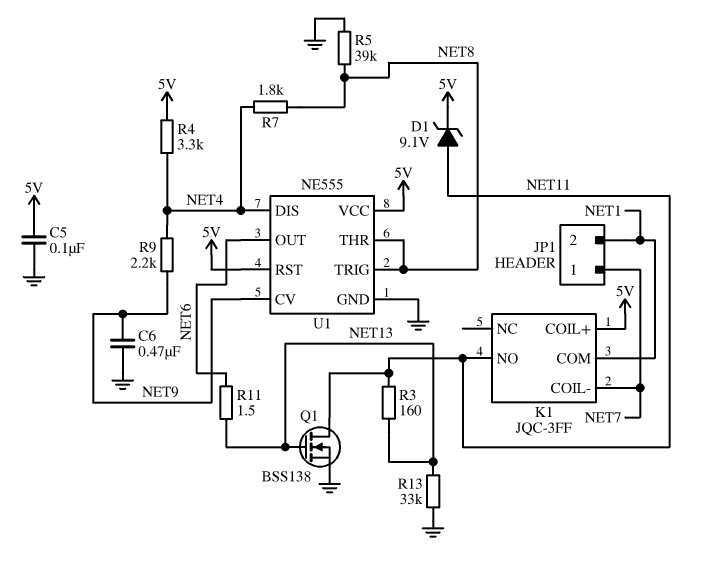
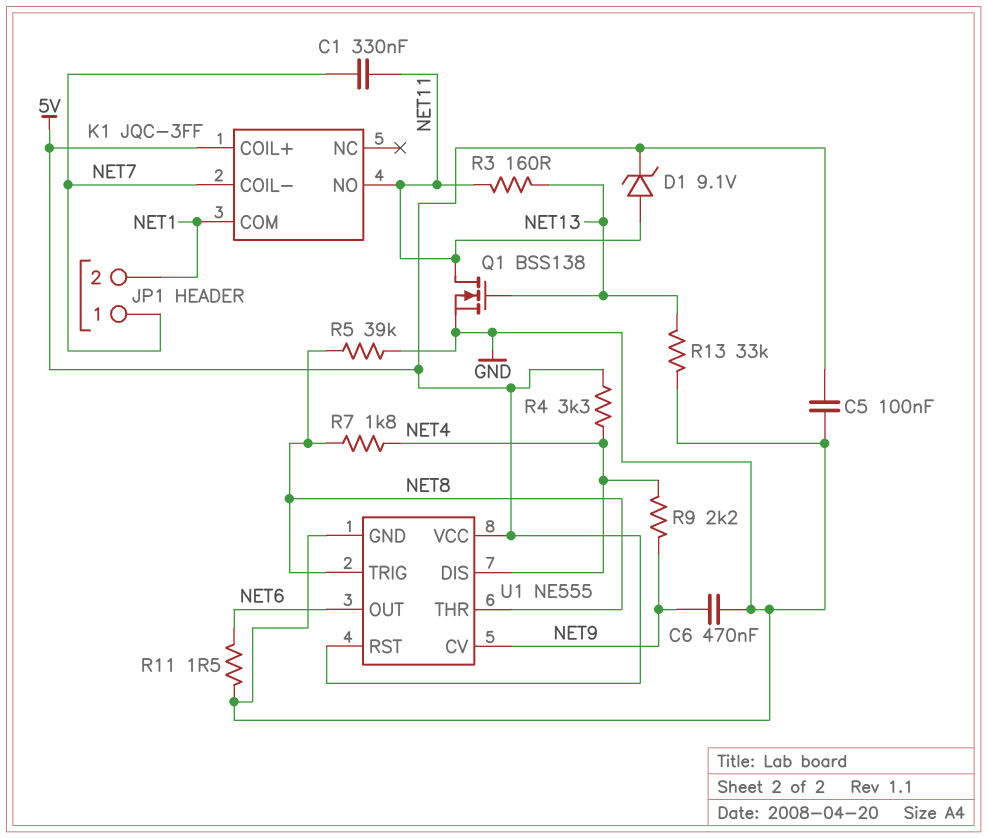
C1: none -> 330nF (NET7, NET11)
R11: 1.5 (NET6, NET13) -> 1.5 (GND, NET6)

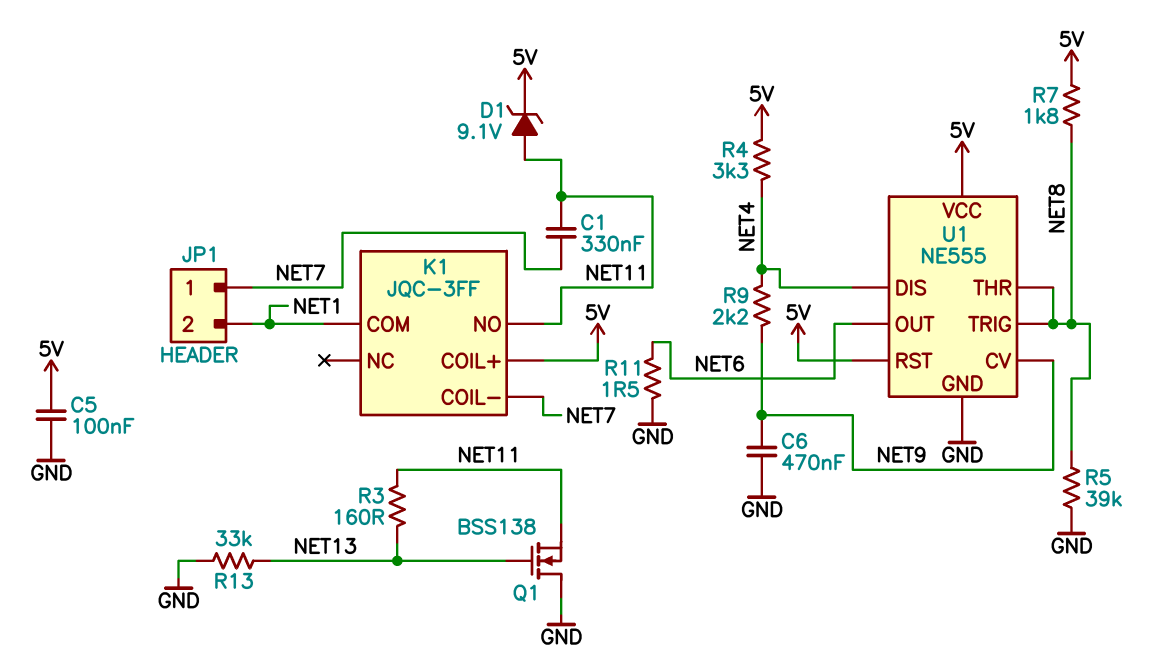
Q1: NMOS BSS138 (G NET13, D NET11, S GND) -> NMOS BSS138 (G NET13, D GND, S NET11)
R7: 1.8k (NET4, NET8) -> 1.8k (5V, NET8)

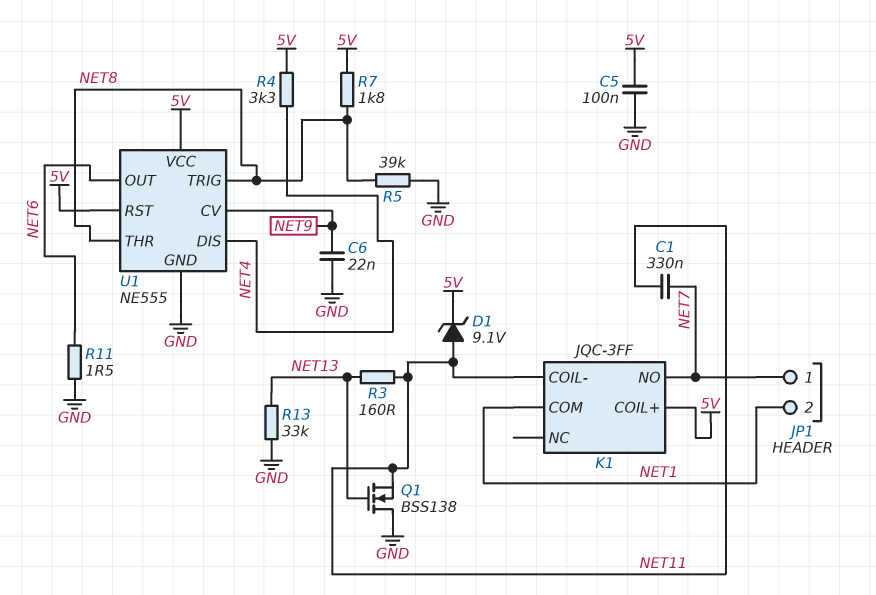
C6: 470nF (GND, NET9) -> 22nF (GND, NET9)
K1 pin COIL-: NET7 -> NET11
K1 pin NO: NET11 -> NET7
R9: 2.2k (NET4, NET9) -> none

